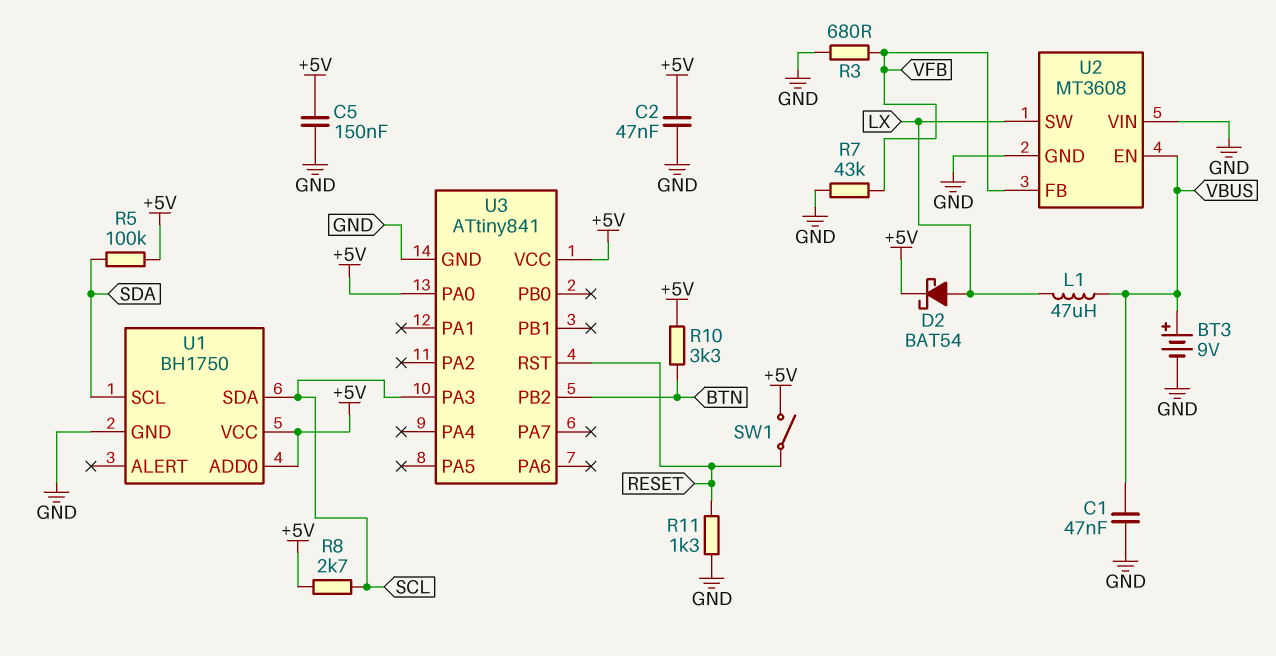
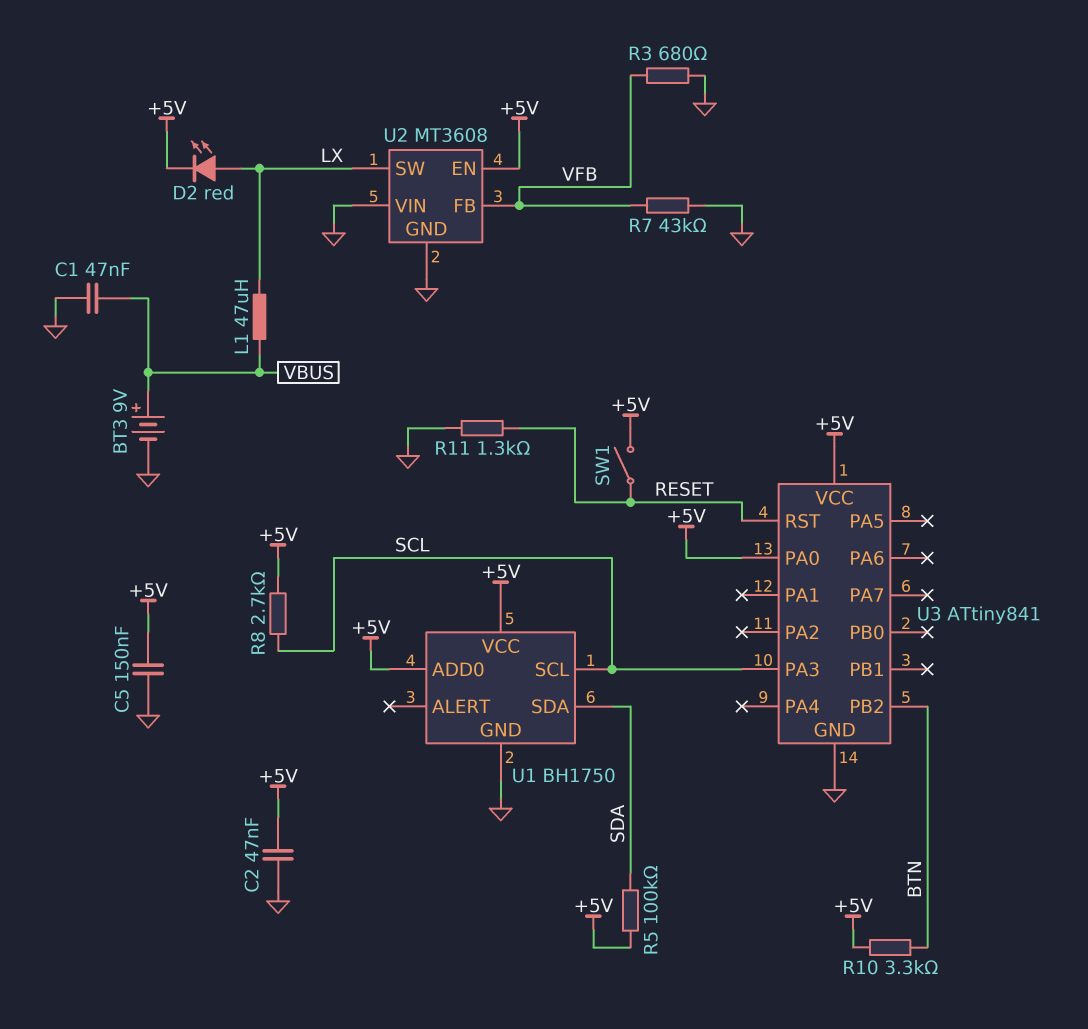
D2: schottky BAT54 (A LX, K +5V) -> LED red (A LX, K +5V)
U1 pin SCL: SDA -> SCL
U1 pin SDA: SCL -> SDA
U2 pin EN: VBUS -> +5V

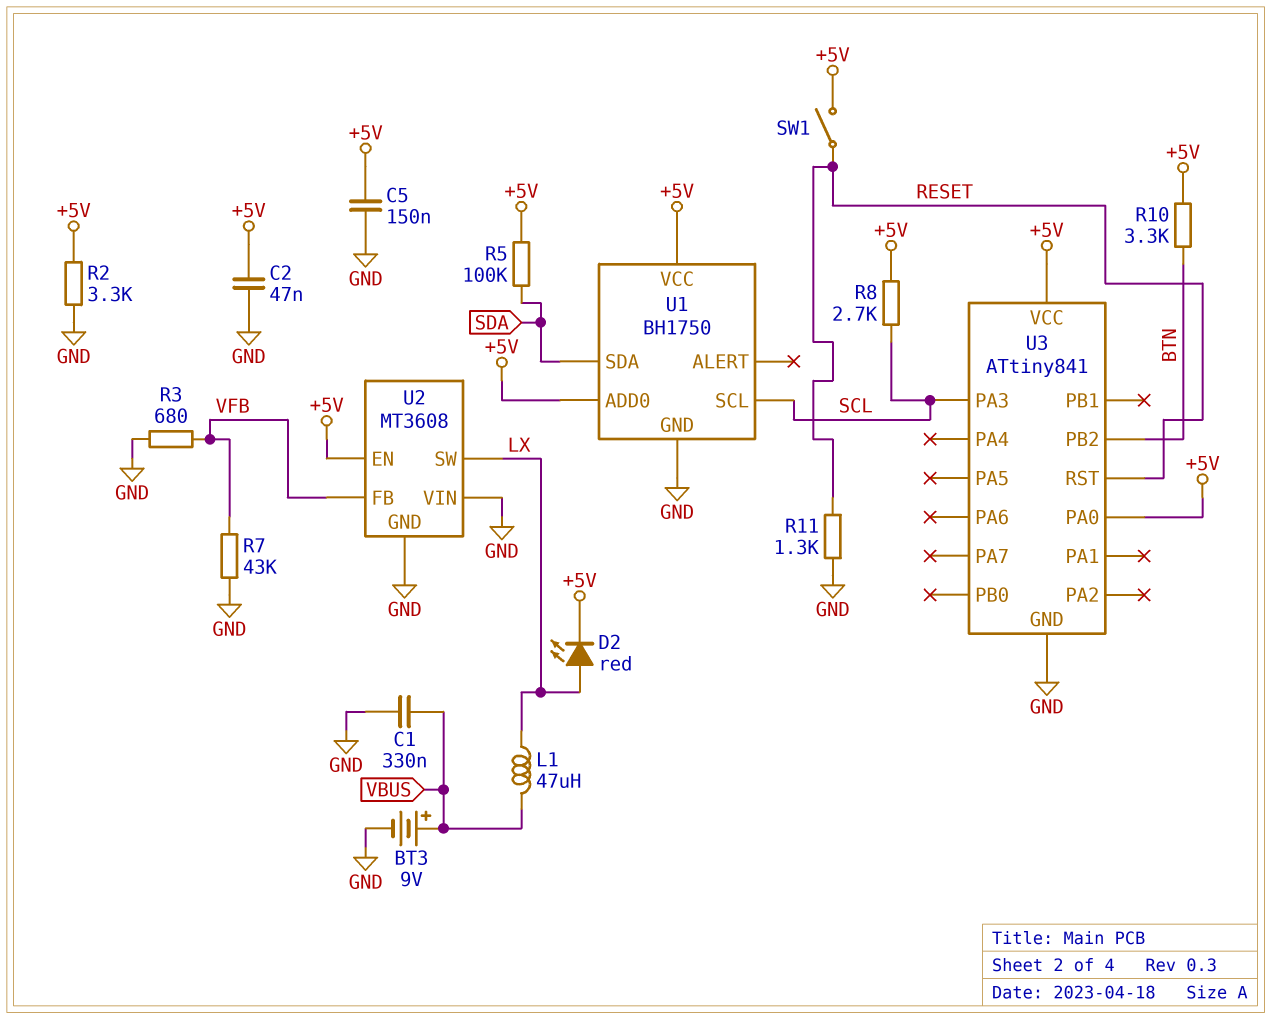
C1: 47nF (GND, VBUS) -> 330nF (GND, VBUS)
R2: none -> 3.3k (+5V, GND)

